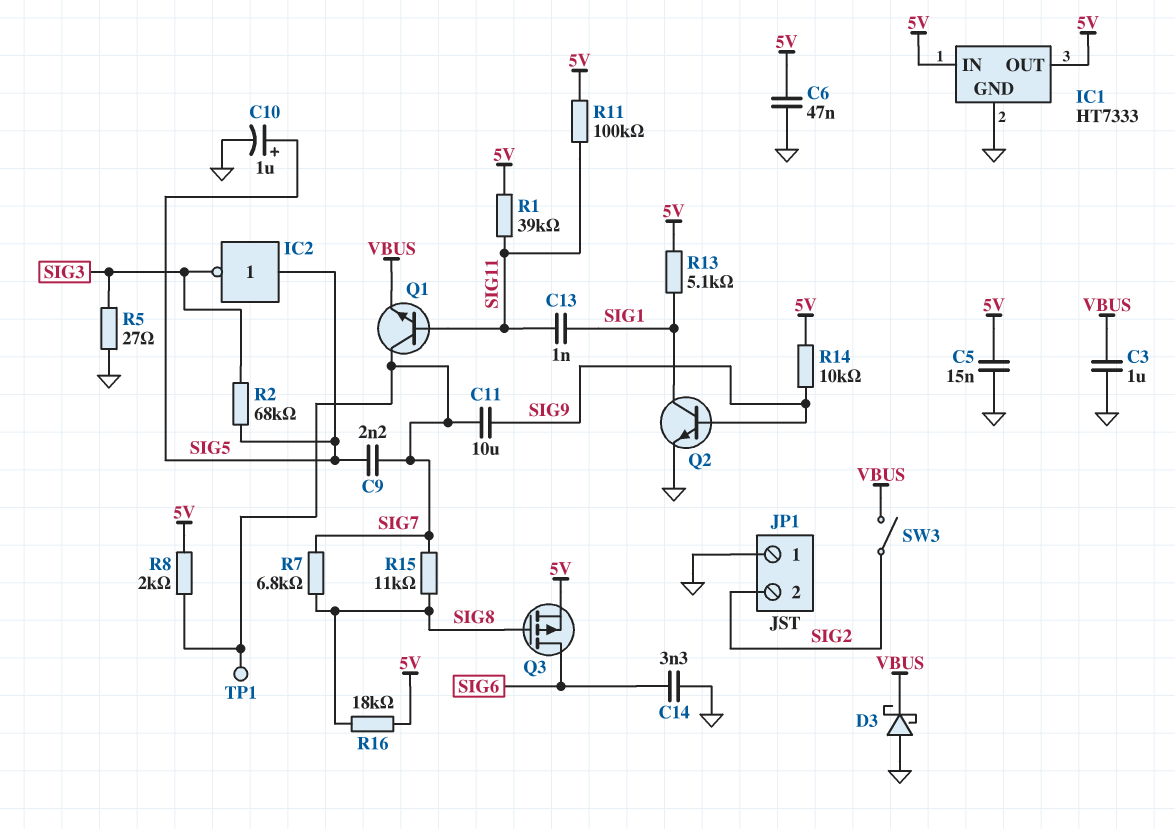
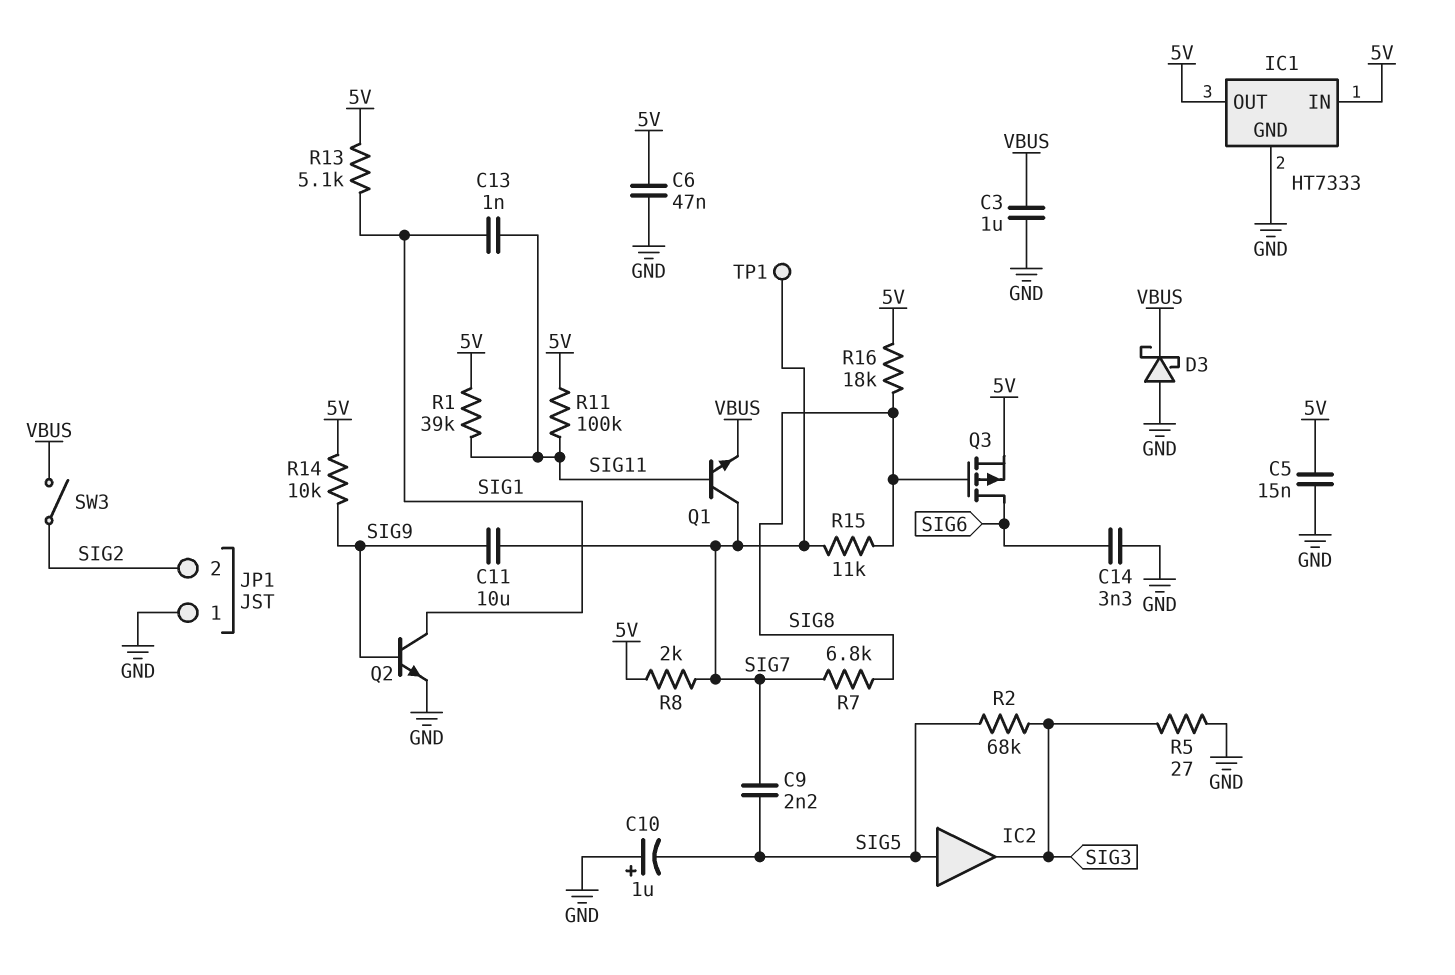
C10: 1uF (plus SIG5, minus GND) -> 1uF (plus GND, minus SIG5)
IC2: NOT (in SIG5, out SIG3) -> buffer (in SIG5, out SIG3)

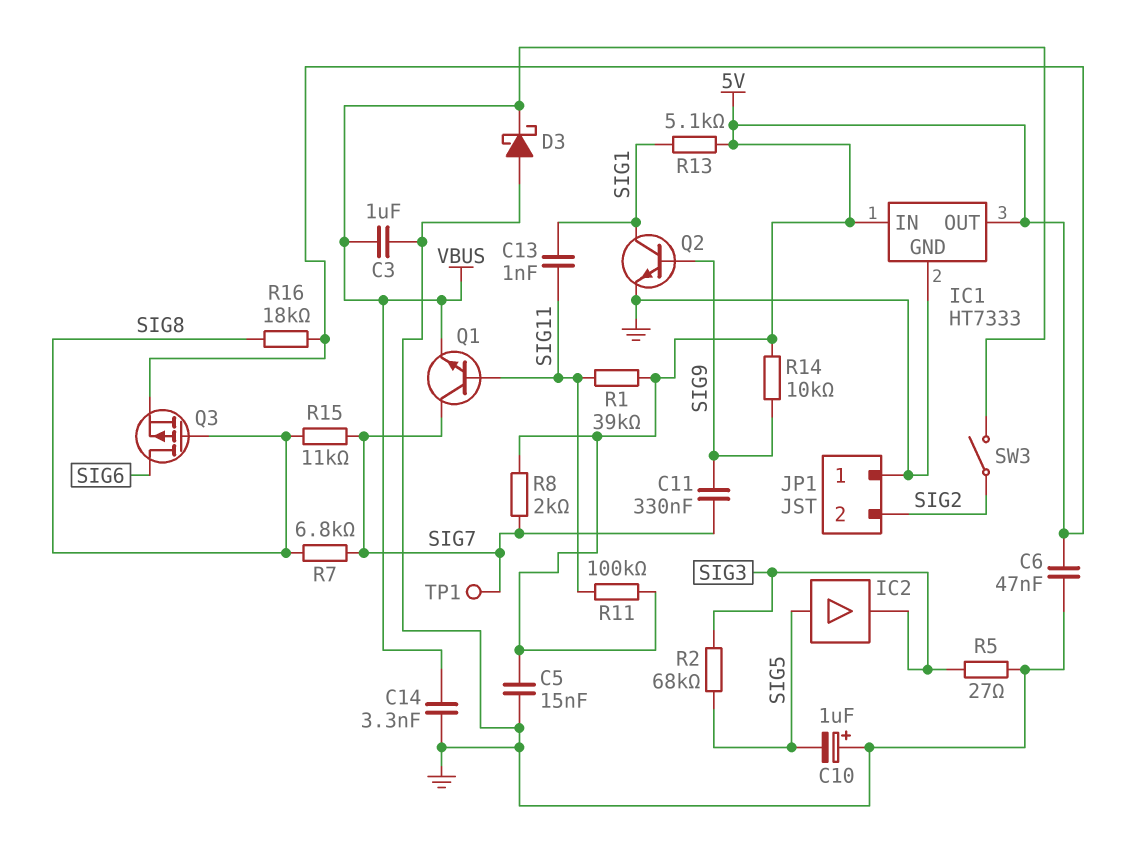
C9: 2.2nF (SIG5, SIG7) -> none
C11: 10uF (SIG7, SIG9) -> 330nF (SIG7, SIG9)
C14: 3.3nF (GND, SIG6) -> 3.3nF (GND, VBUS)

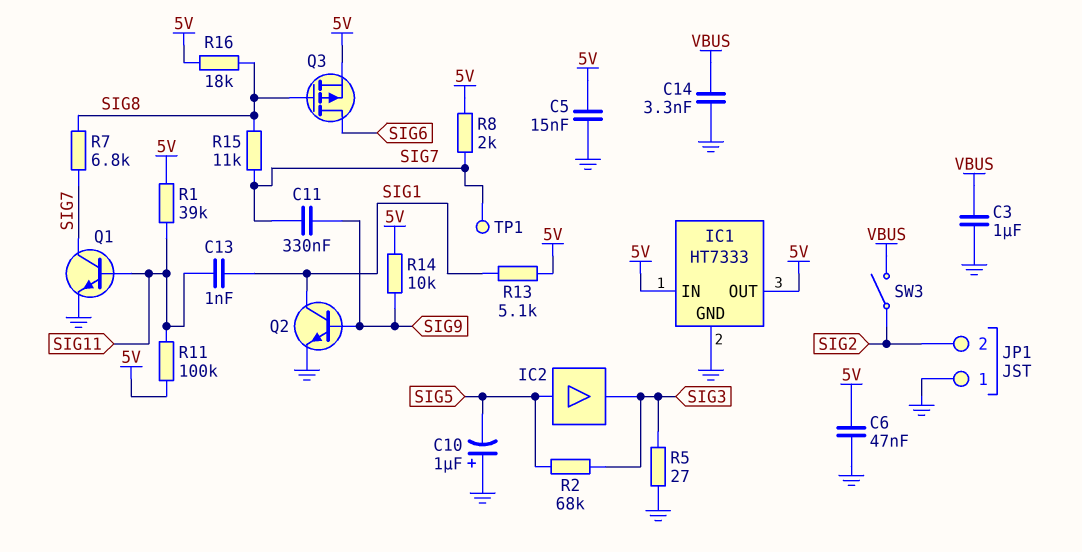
D3: schottky (A GND, K VBUS) -> none
Q1: NPN (B SIG11, C SIG7, E VBUS) -> NPN (B SIG11, C SIG7, E GND)

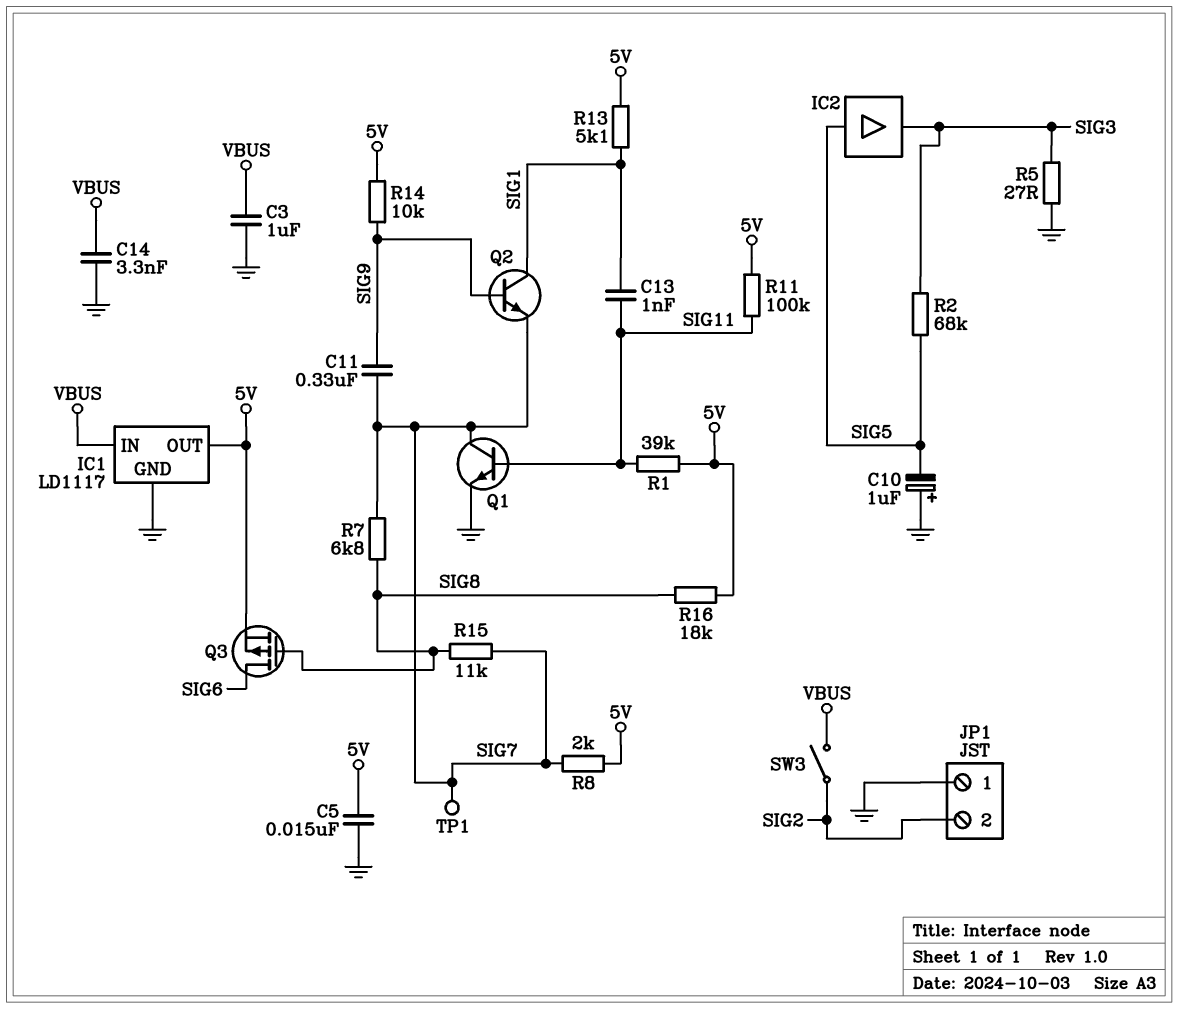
C6: 47nF (5V, GND) -> none
IC1: HT7333 -> LD1117
IC1 pin IN: 5V -> VBUS
Q2: NPN (B SIG9, C SIG1, E GND) -> NPN (B SIG9, C SIG1, E SIG7)

